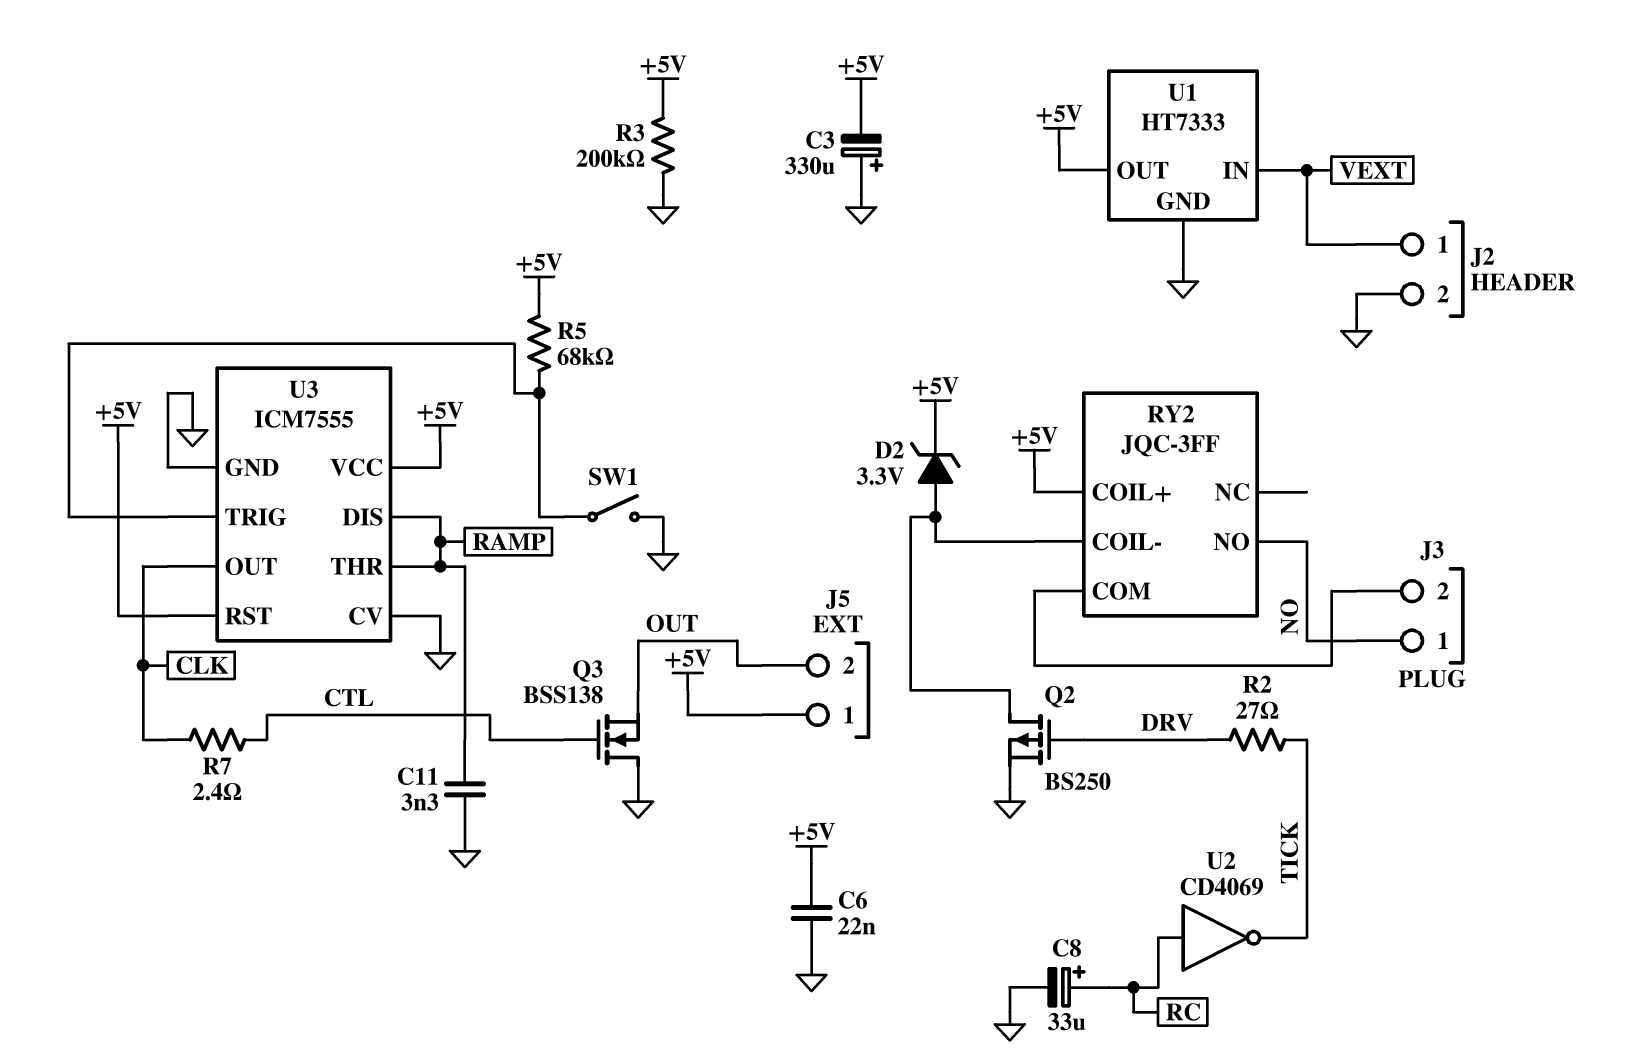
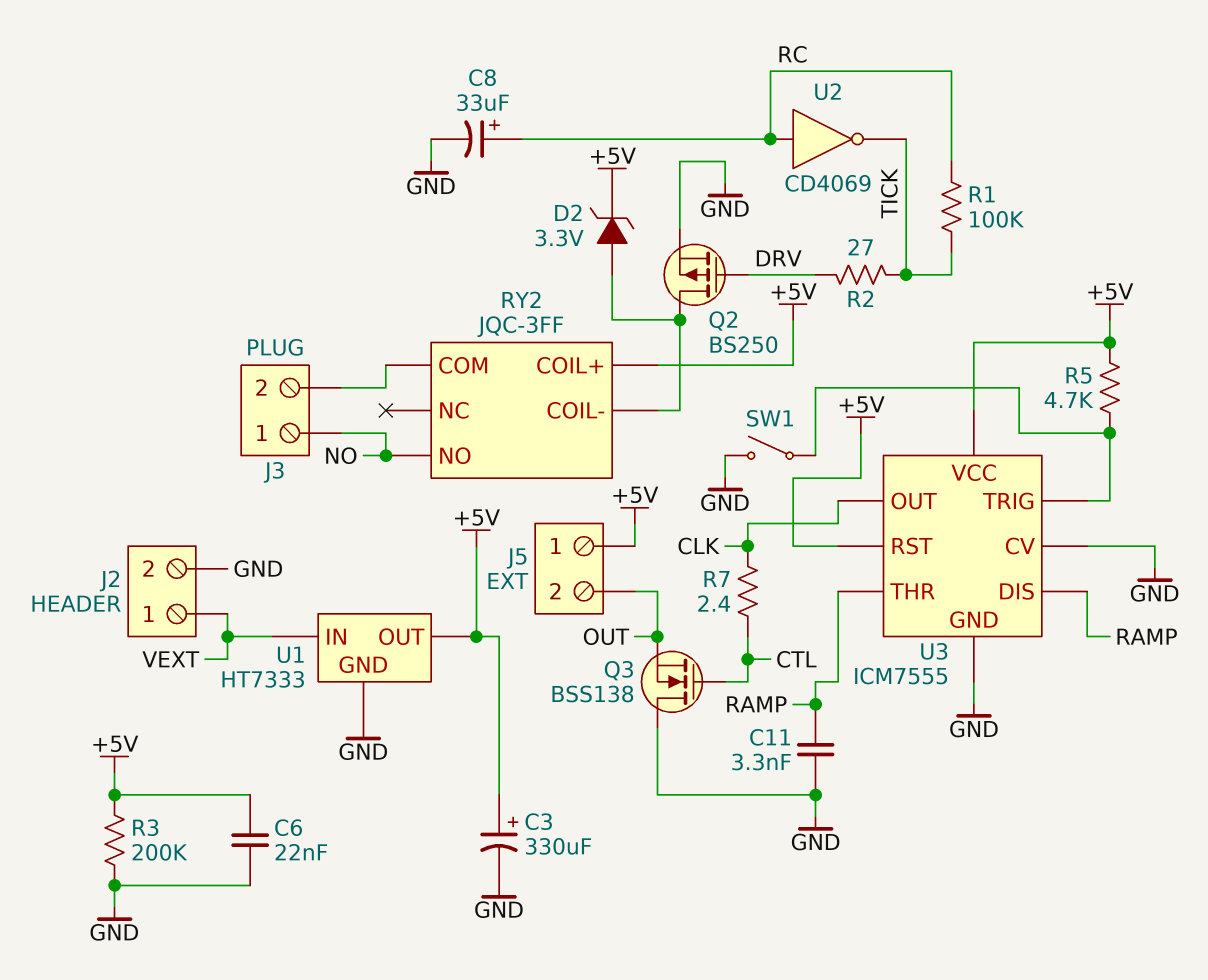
C3: 330uF (plus GND, minus +5V) -> 330uF (plus +5V, minus GND)
R1: none -> 100k (RC, TICK)
R5: 68k (+5V, U3/TRIG) -> 4.7k (+5V, U3/TRIG)

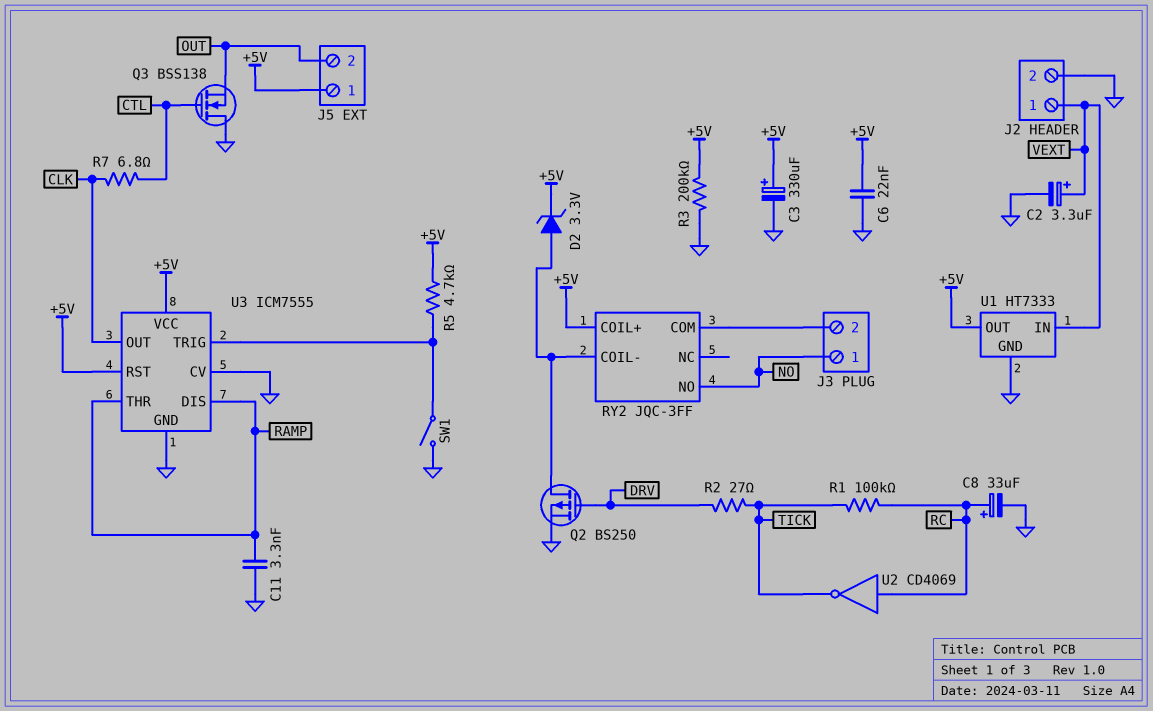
C2: none -> 3.3uF (plus VEXT, minus GND)
R7: 2.4 (CLK, CTL) -> 6.8 (CLK, CTL)

